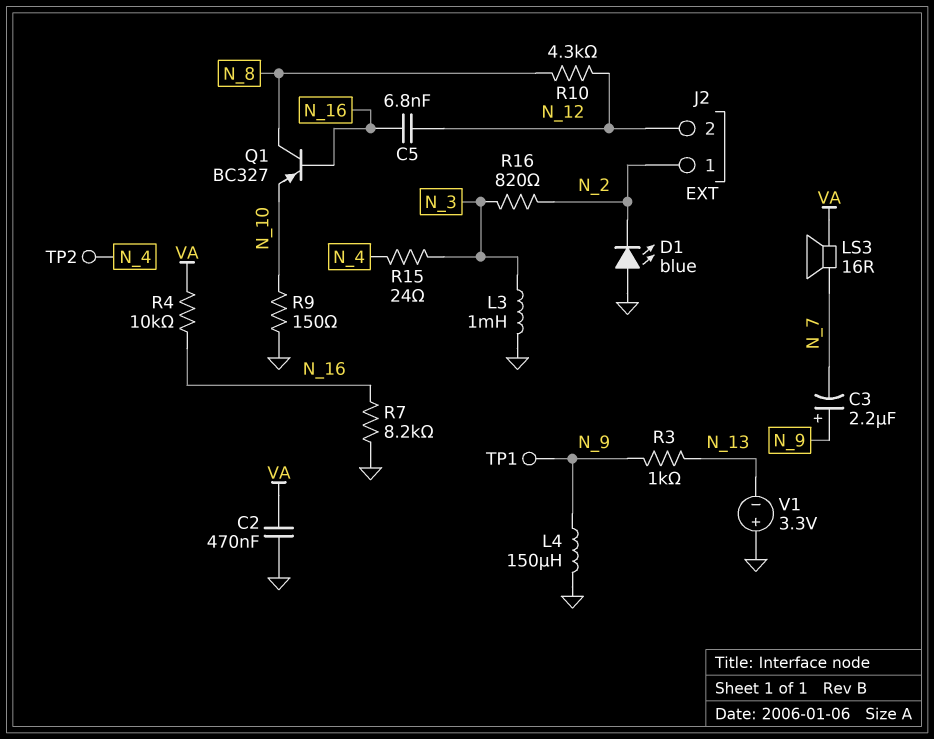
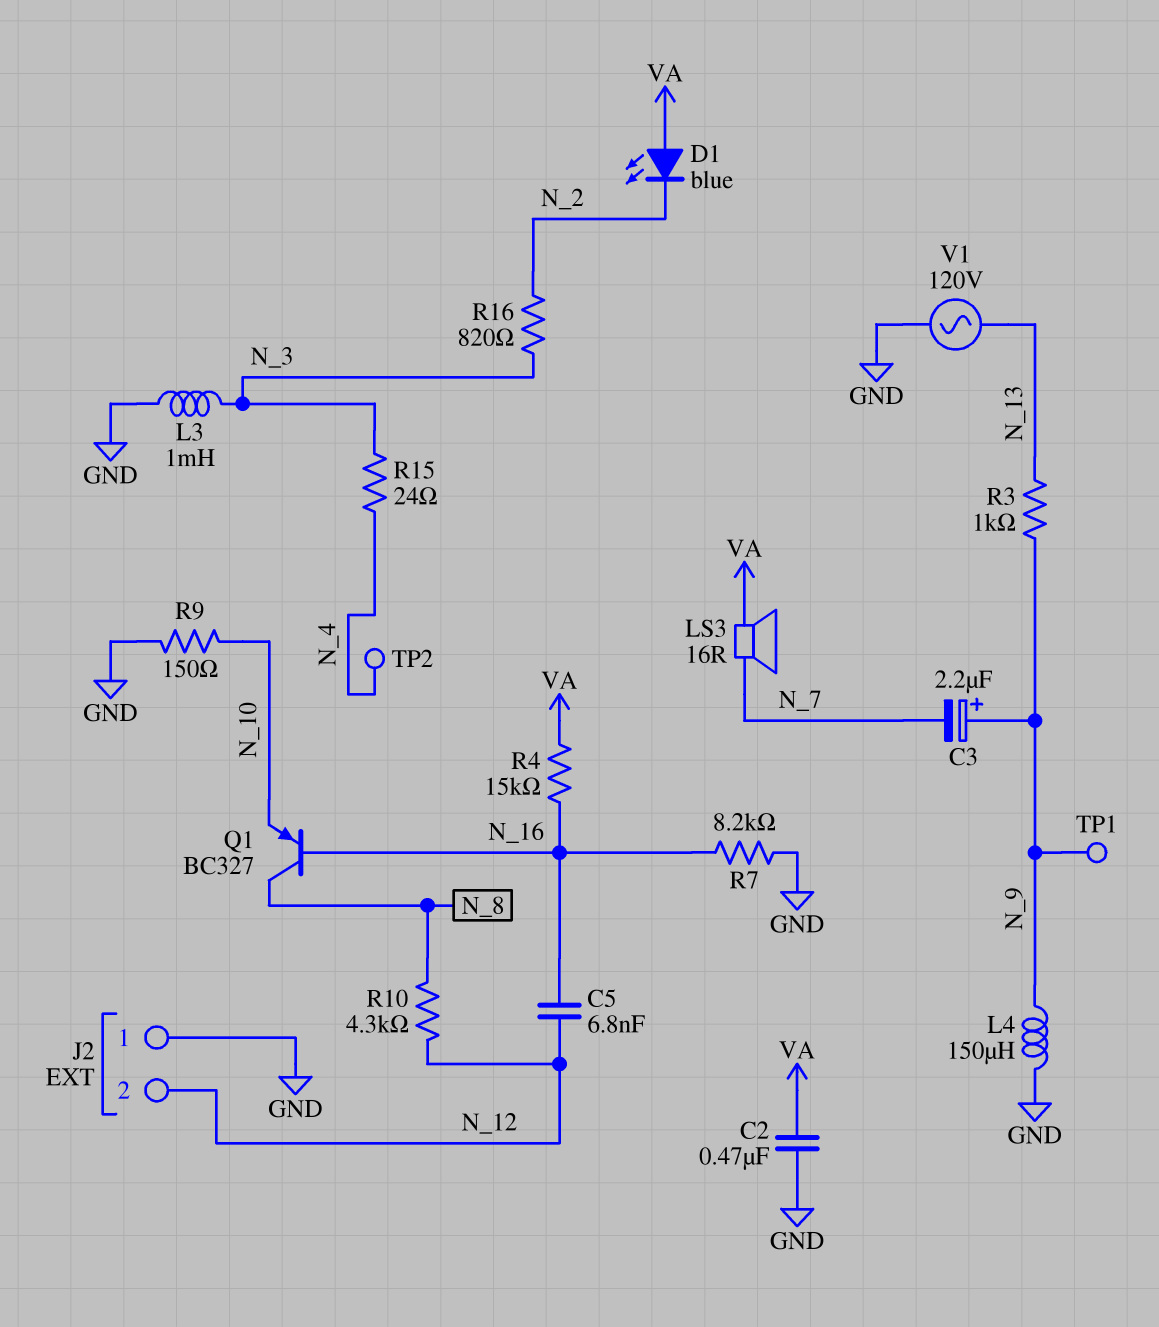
D1: LED blue (A GND, K N_2) -> LED blue (A VA, K N_2)
J2 pin 1: N_2 -> GND
R4: 10k (N_16, VA) -> 15k (N_16, VA)
V1: 3.3V (plus GND, minus N_13) -> AC 120V (GND, N_13)

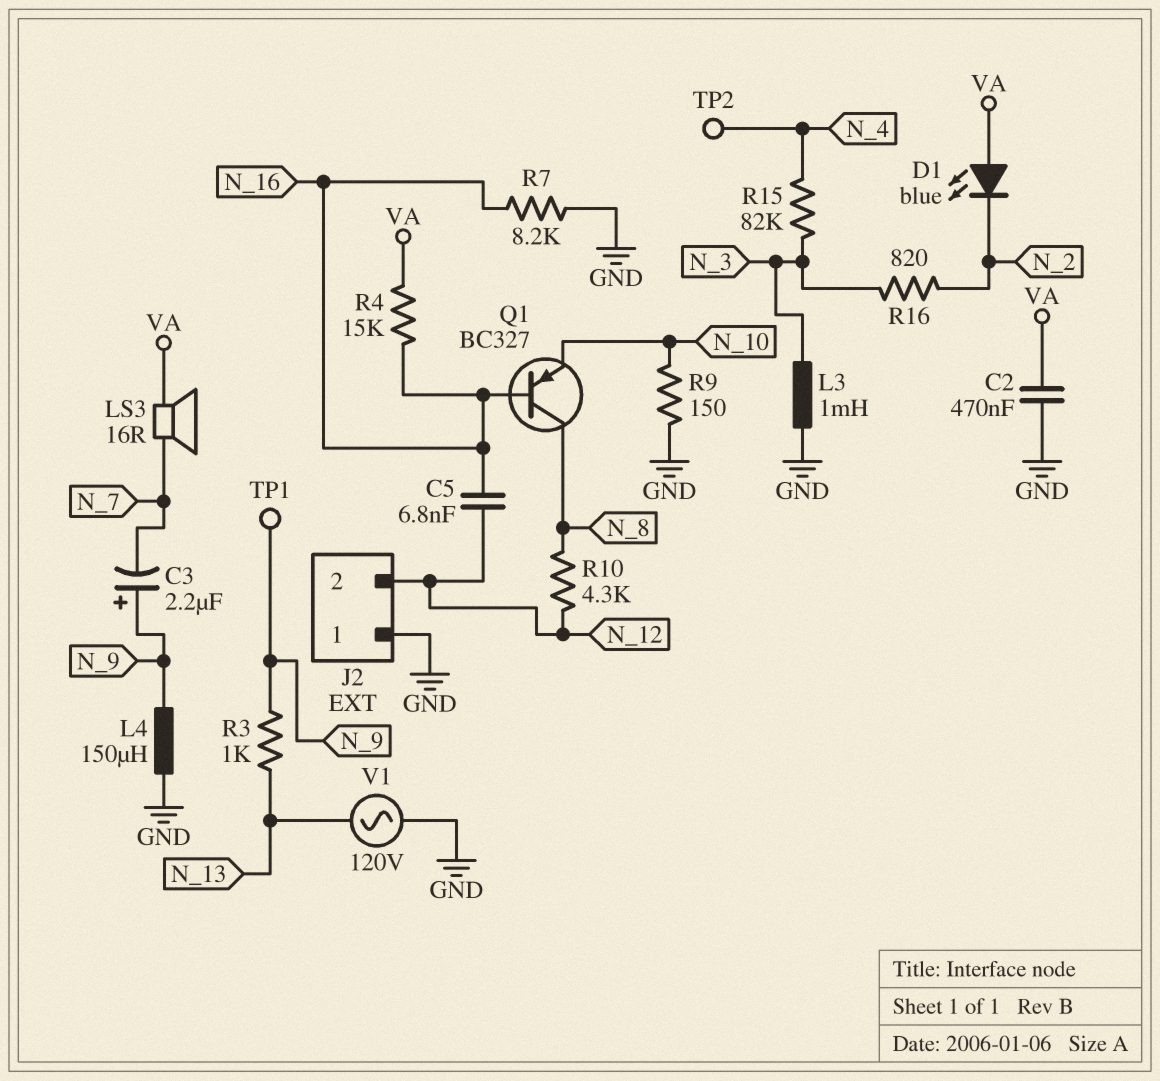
R15: 24 (N_3, N_4) -> 82k (N_3, N_4)

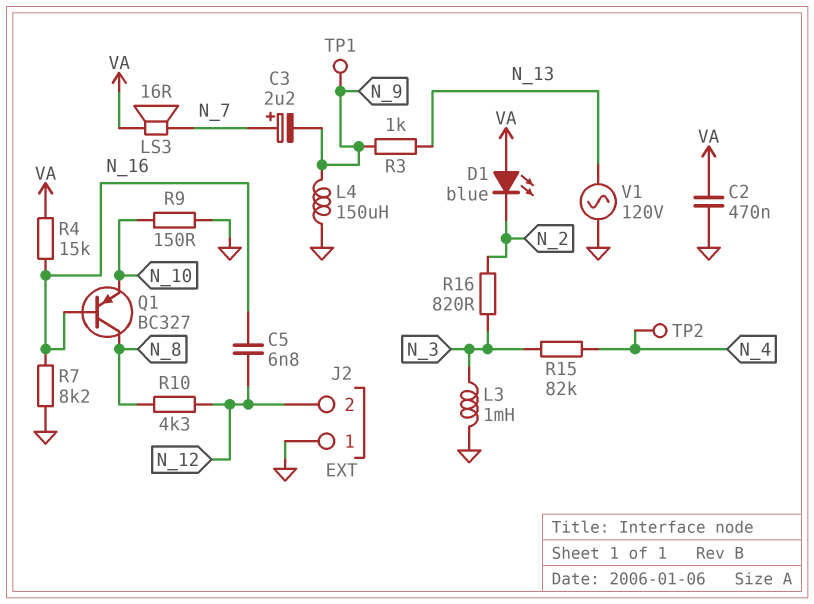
C3: 2.2uF (plus N_9, minus N_7) -> 2.2uF (plus N_7, minus N_9)

